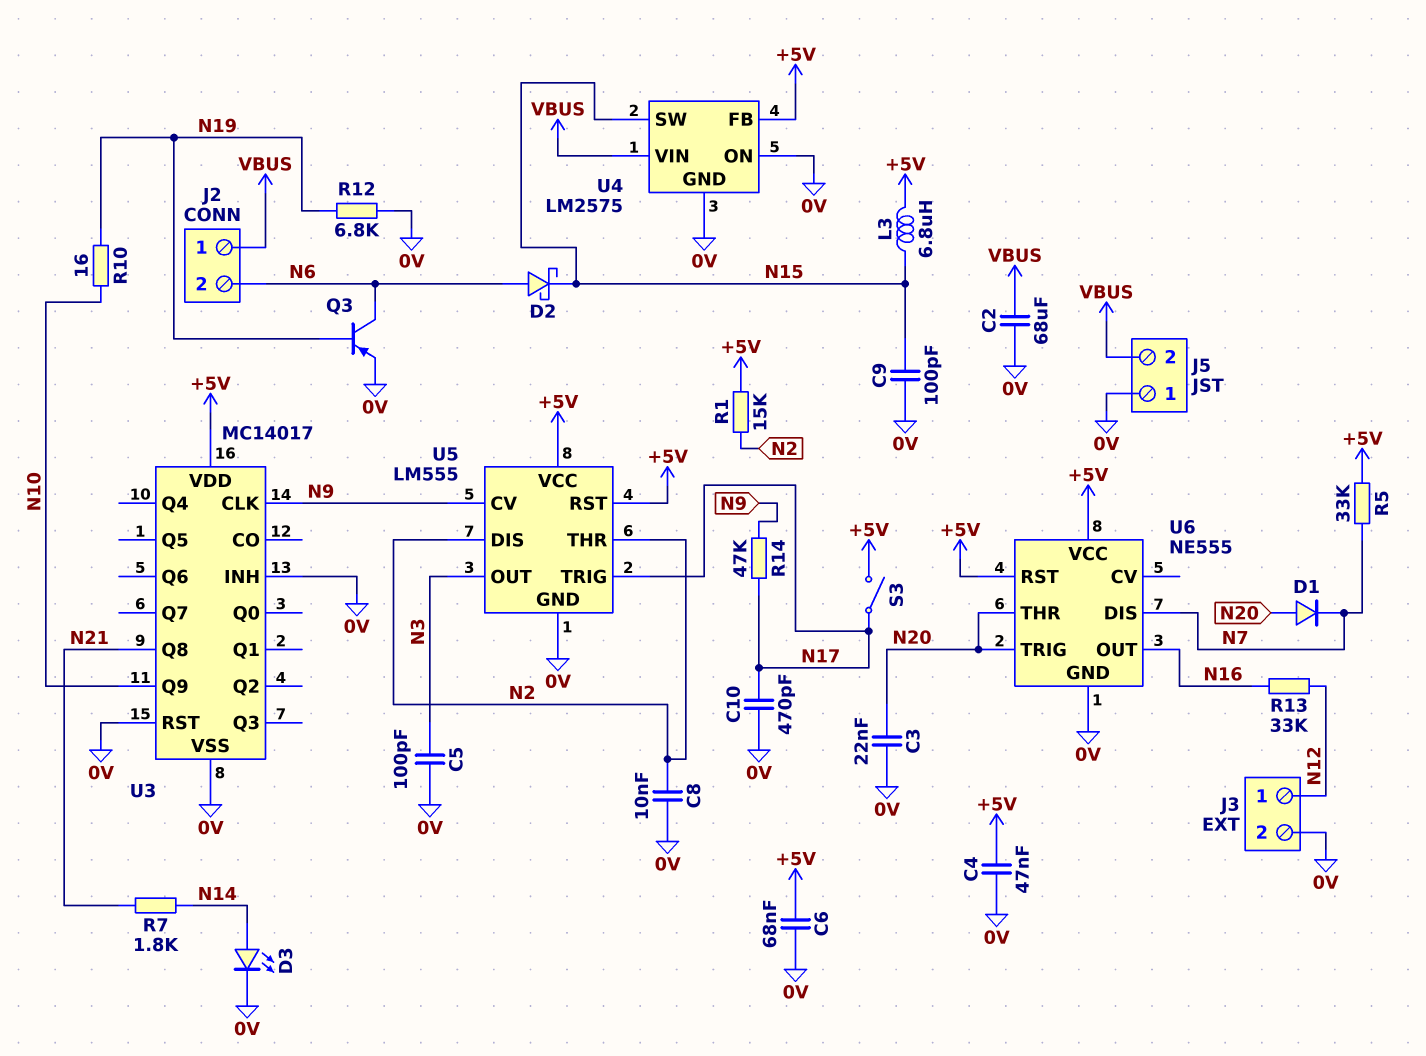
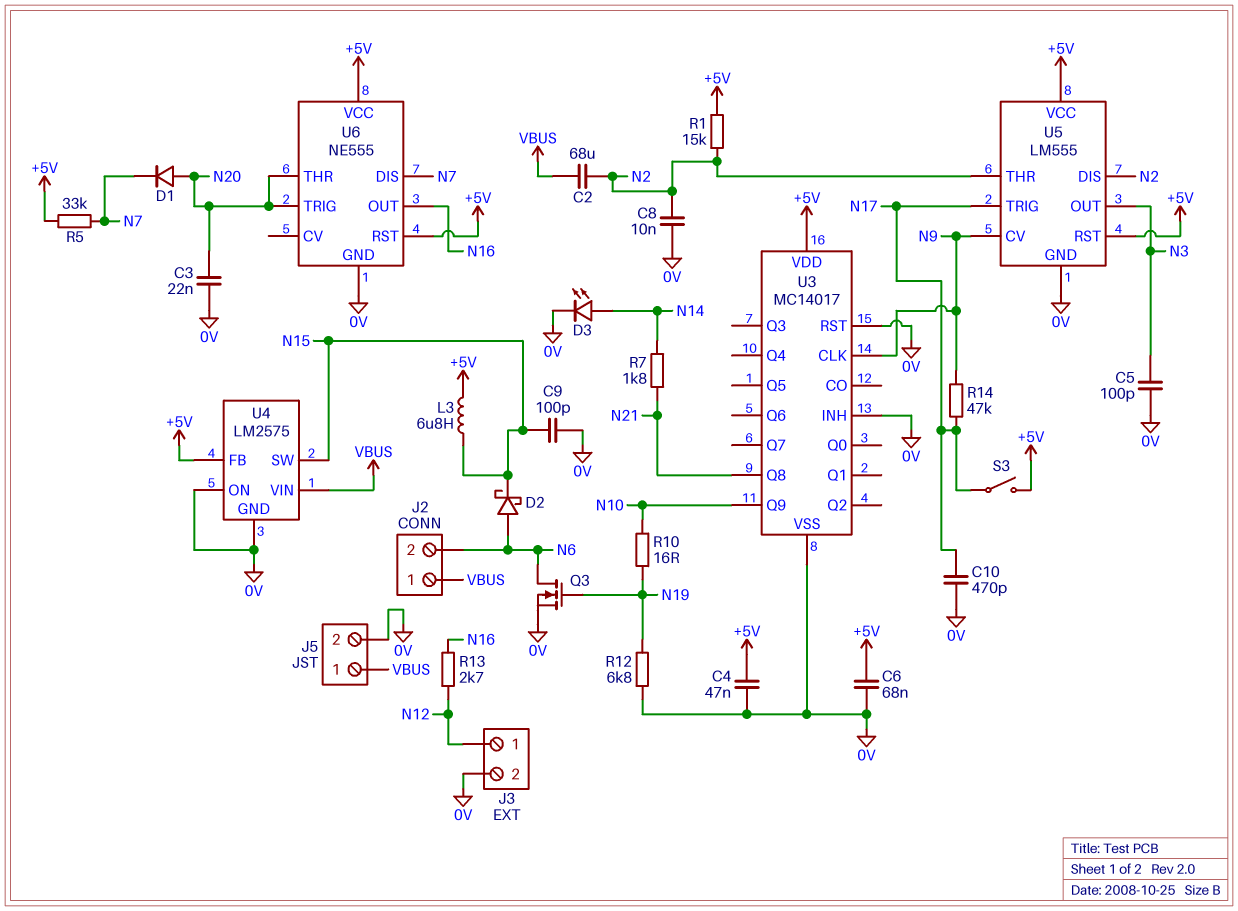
C2: 68uF (0V, VBUS) -> 68uF (N2, VBUS)
J5 pin 1: 0V -> VBUS
J5 pin 2: VBUS -> 0V
Q3: PNP (B N19, C N6, E 0V) -> NMOS (G N19, D N6, S 0V)
R13: 33k (N12, N16) -> 2.7k (N12, N16)

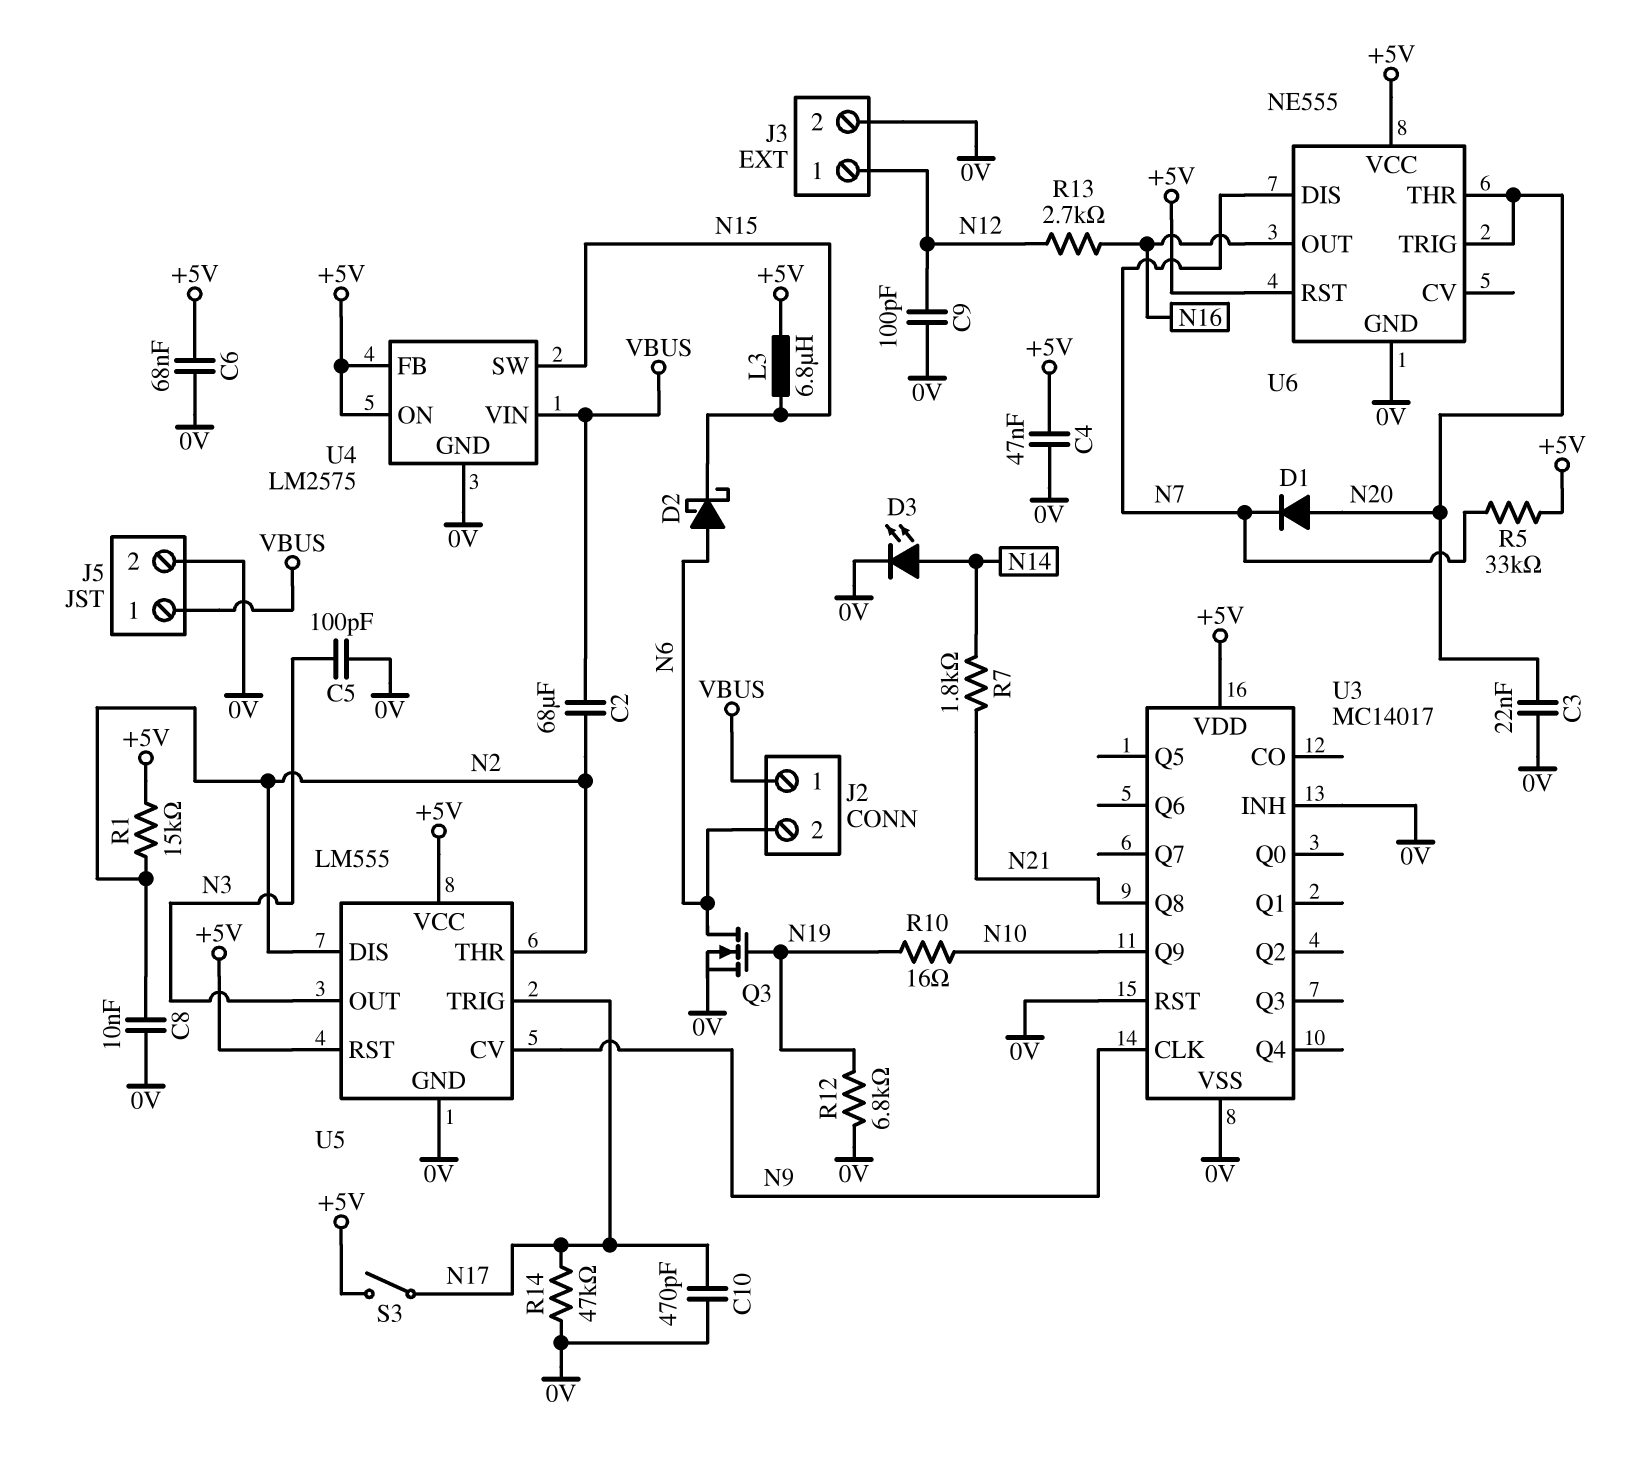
C9: 100pF (0V, N15) -> 100pF (0V, N12)
R14: 47k (N9, N17) -> 47k (0V, N17)
U4 pin ON: 0V -> +5V

